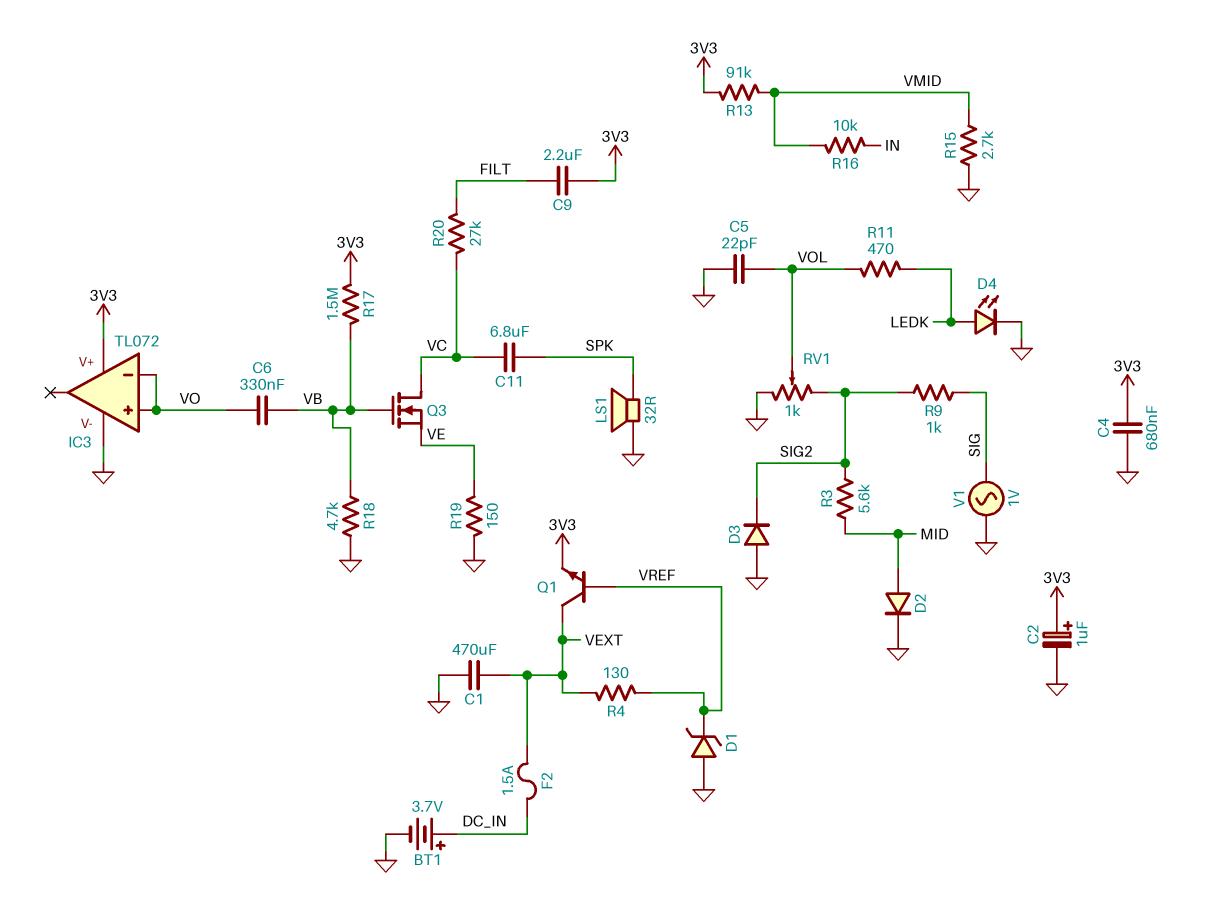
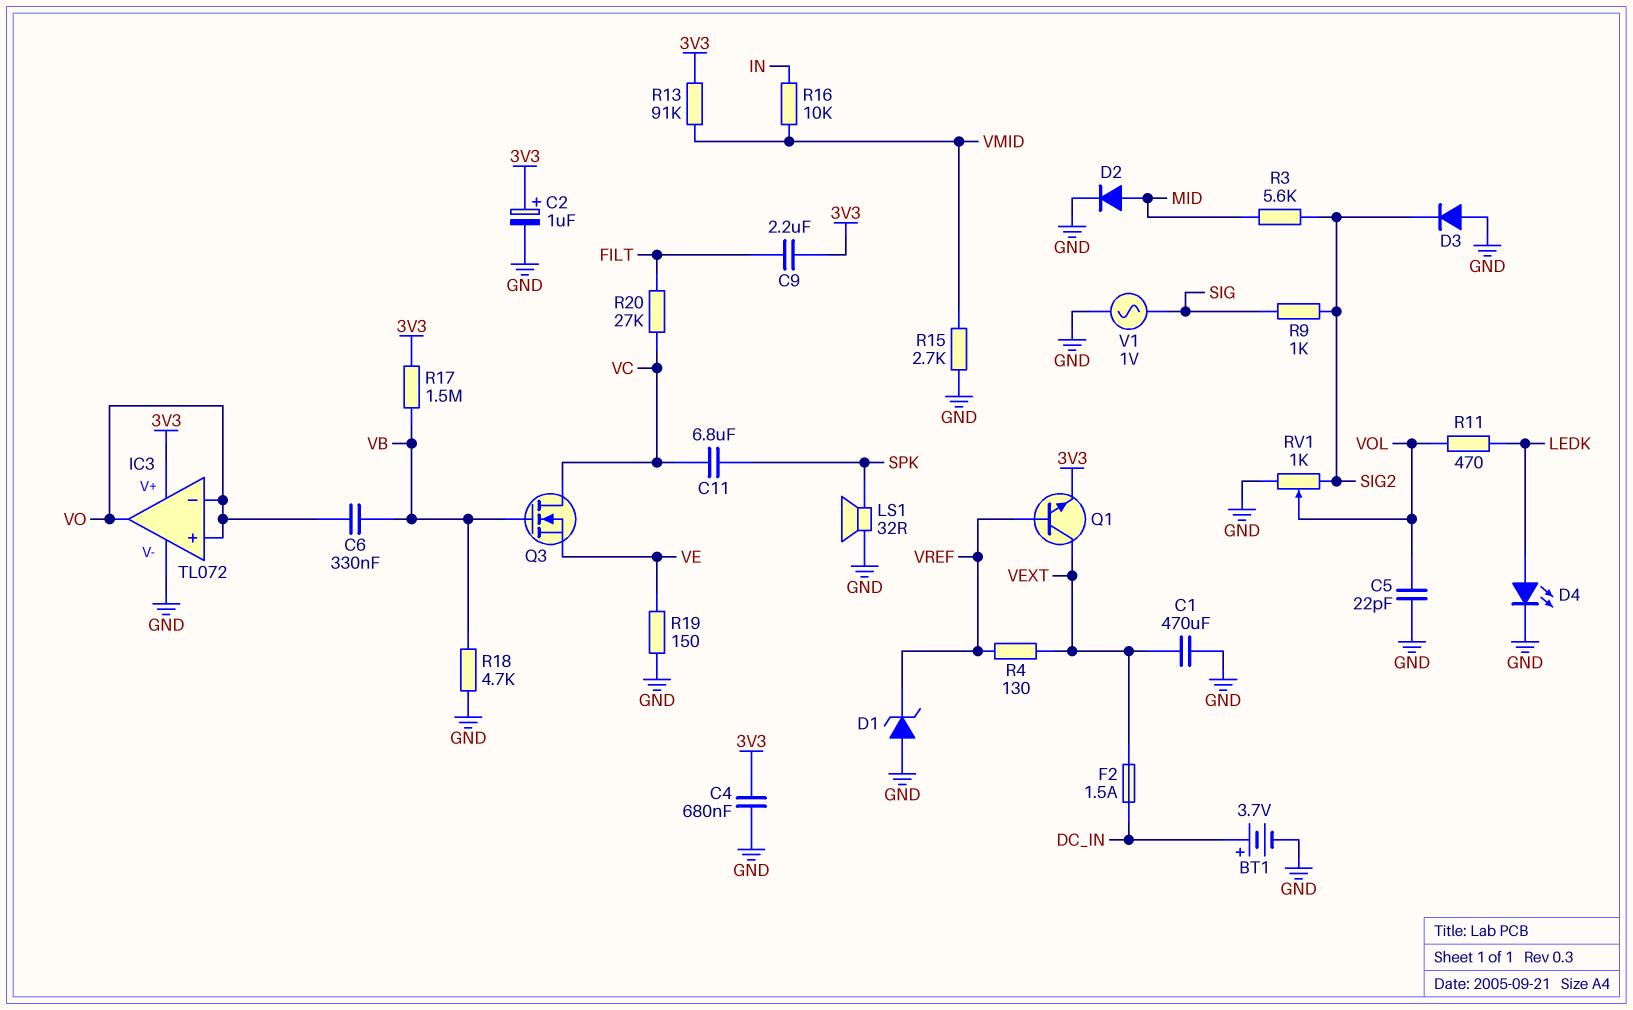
IC3 pin out: none -> VO

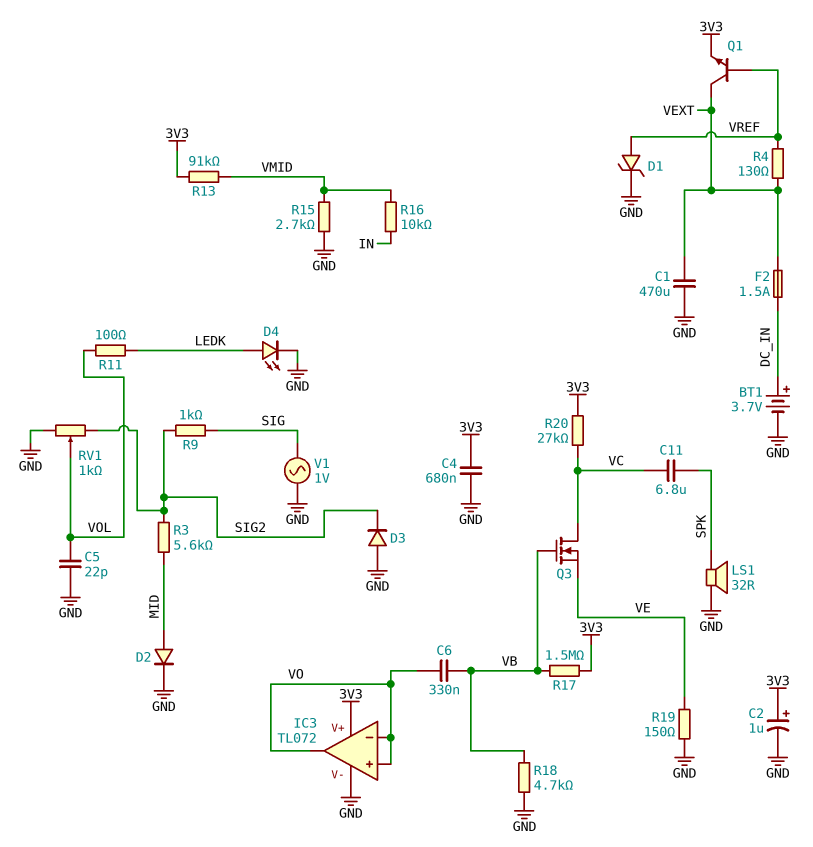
C9: 2.2uF (3V3, FILT) -> none
D1: zener (A GND, K VREF) -> zener (A VREF, K GND)
R11: 470 (LEDK, VOL) -> 100 (LEDK, VOL)
R20: 27k (FILT, VC) -> 27k (3V3, VC)

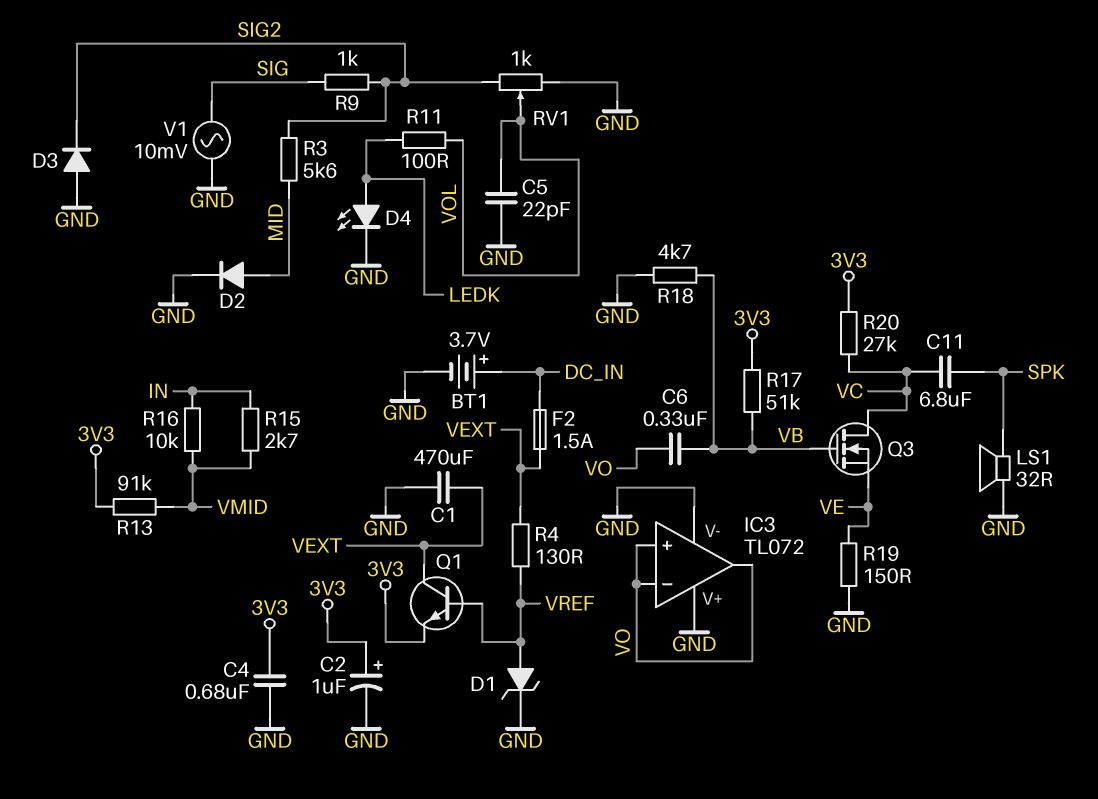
IC3 pin V+: 3V3 -> GND
R15: 2.7k (GND, VMID) -> 2.7k (IN, VMID)
R17: 1.5M (3V3, VB) -> 51k (3V3, VB)
V1: AC 1V (GND, SIG) -> AC 10mV (GND, SIG)

